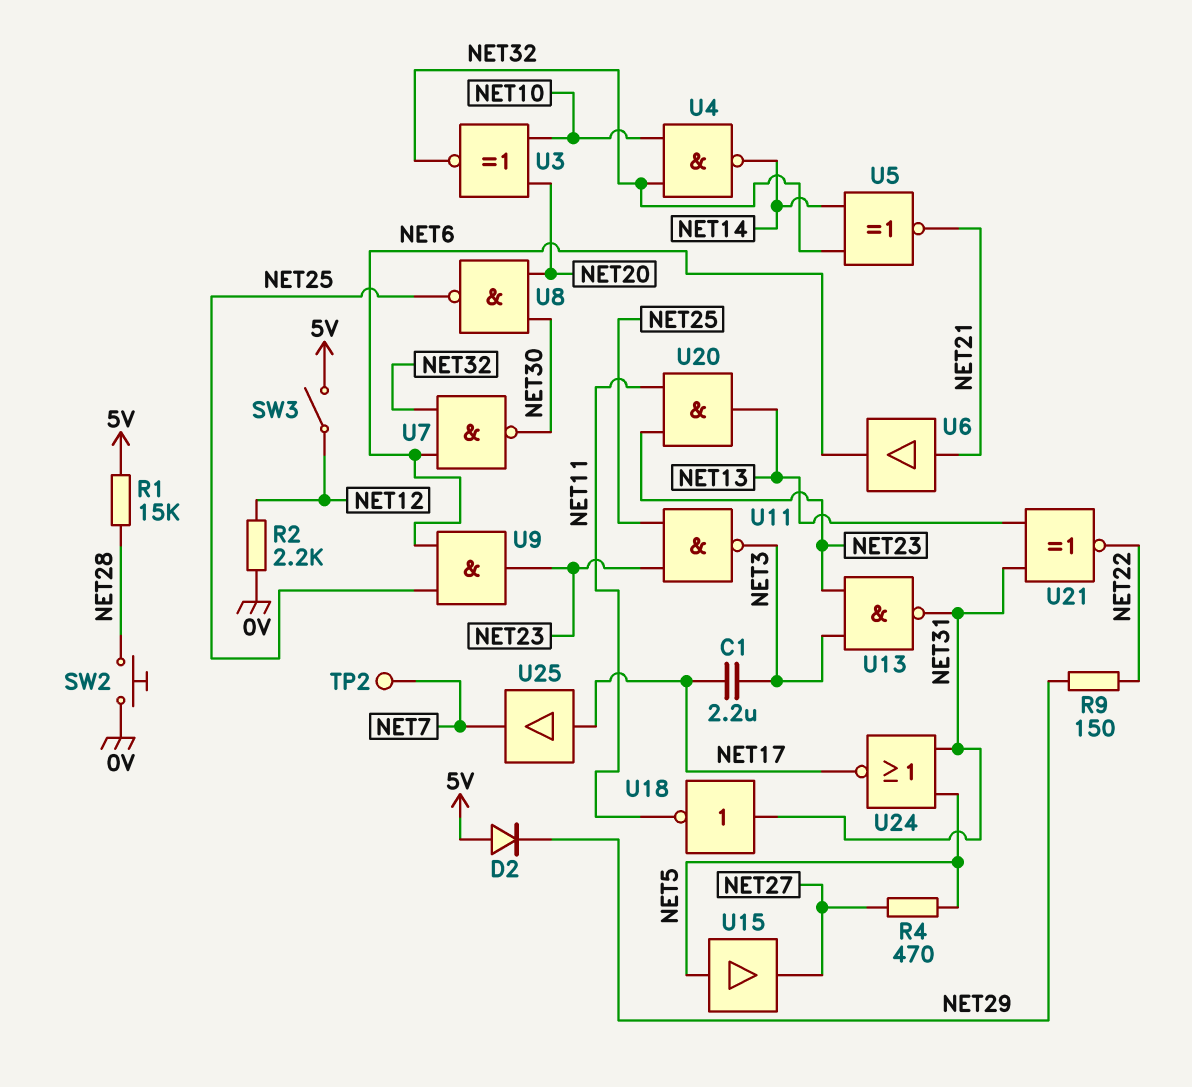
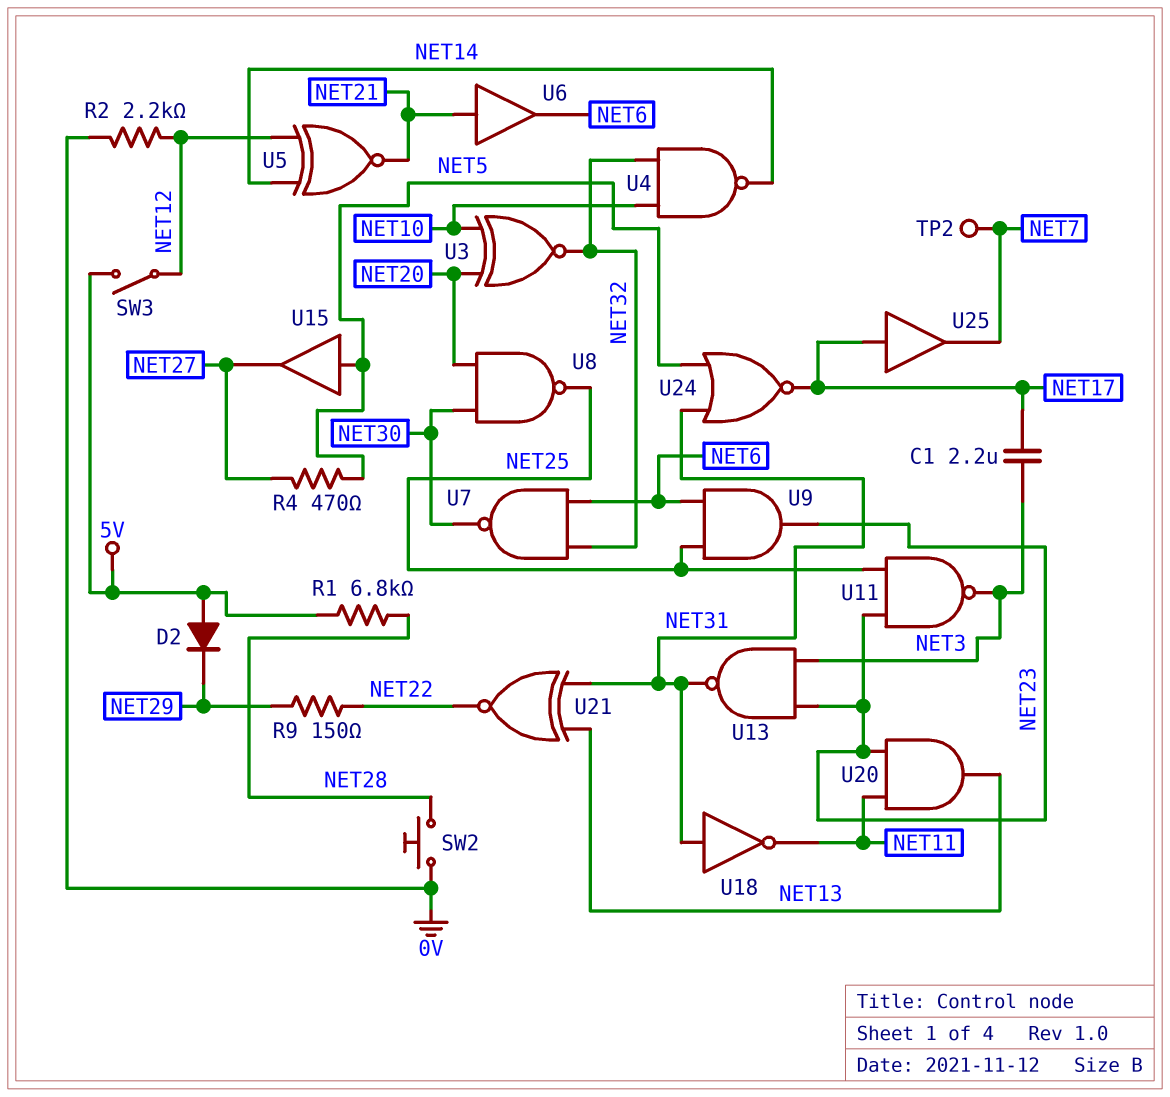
R1: 15k (5V, NET28) -> 6.8k (5V, NET28)
U5: XNOR (in NET14, in NET32, out NET21) -> XNOR (in NET12, in NET14, out NET21)

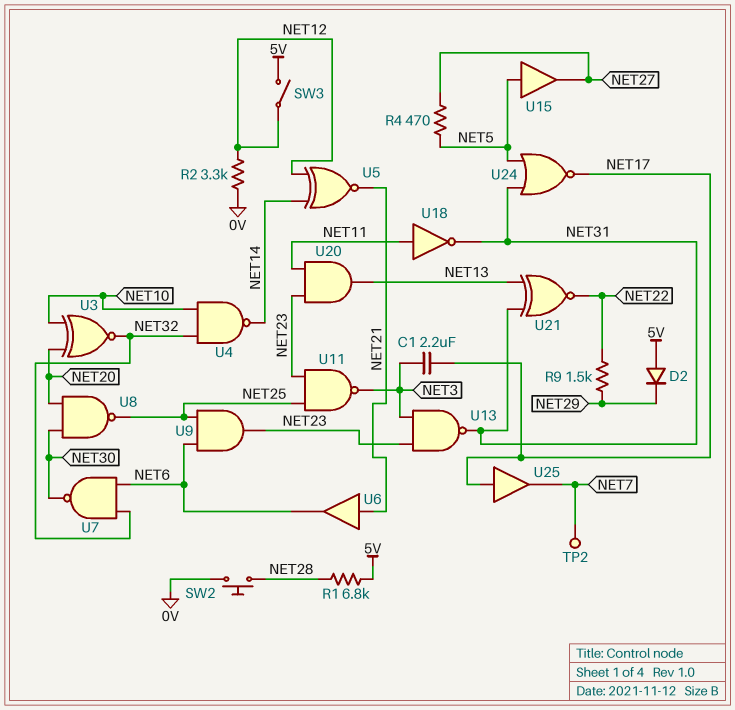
R2: 2.2k (0V, NET12) -> 3.3k (0V, NET12)
R9: 150 (NET22, NET29) -> 1.5k (NET22, NET29)
U18: NOT (in NET31, out NET11) -> NOT (in NET11, out NET31)

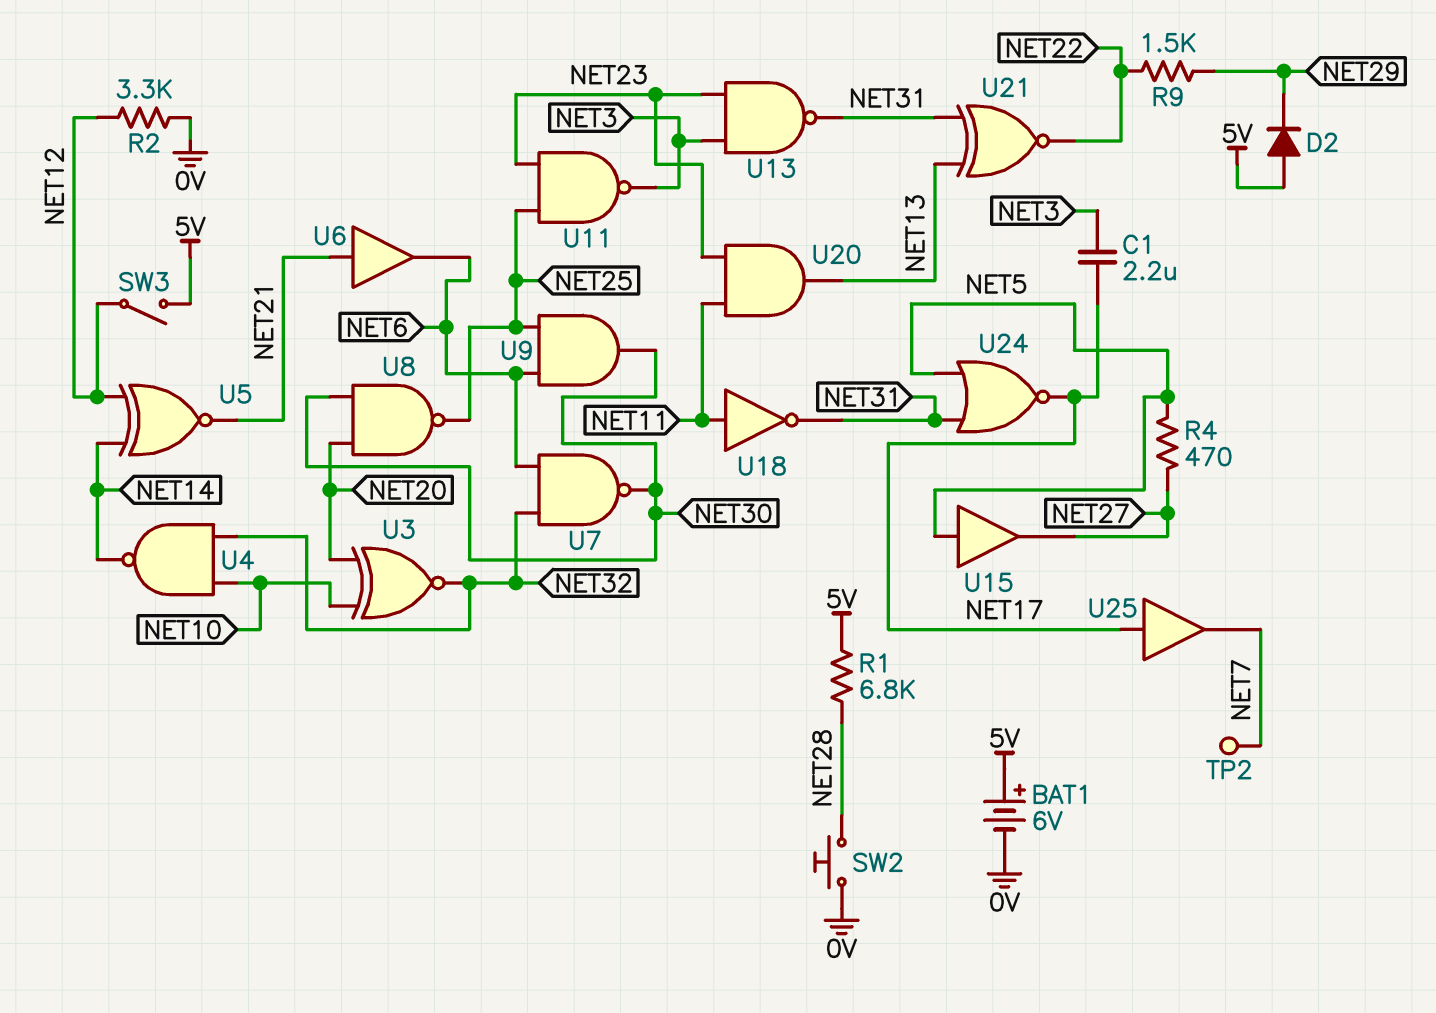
BAT1: none -> 6V (plus 5V, minus 0V)
U9: AND (in NET6, in NET25, out NET23) -> AND (in NET6, in NET25, out NET30)

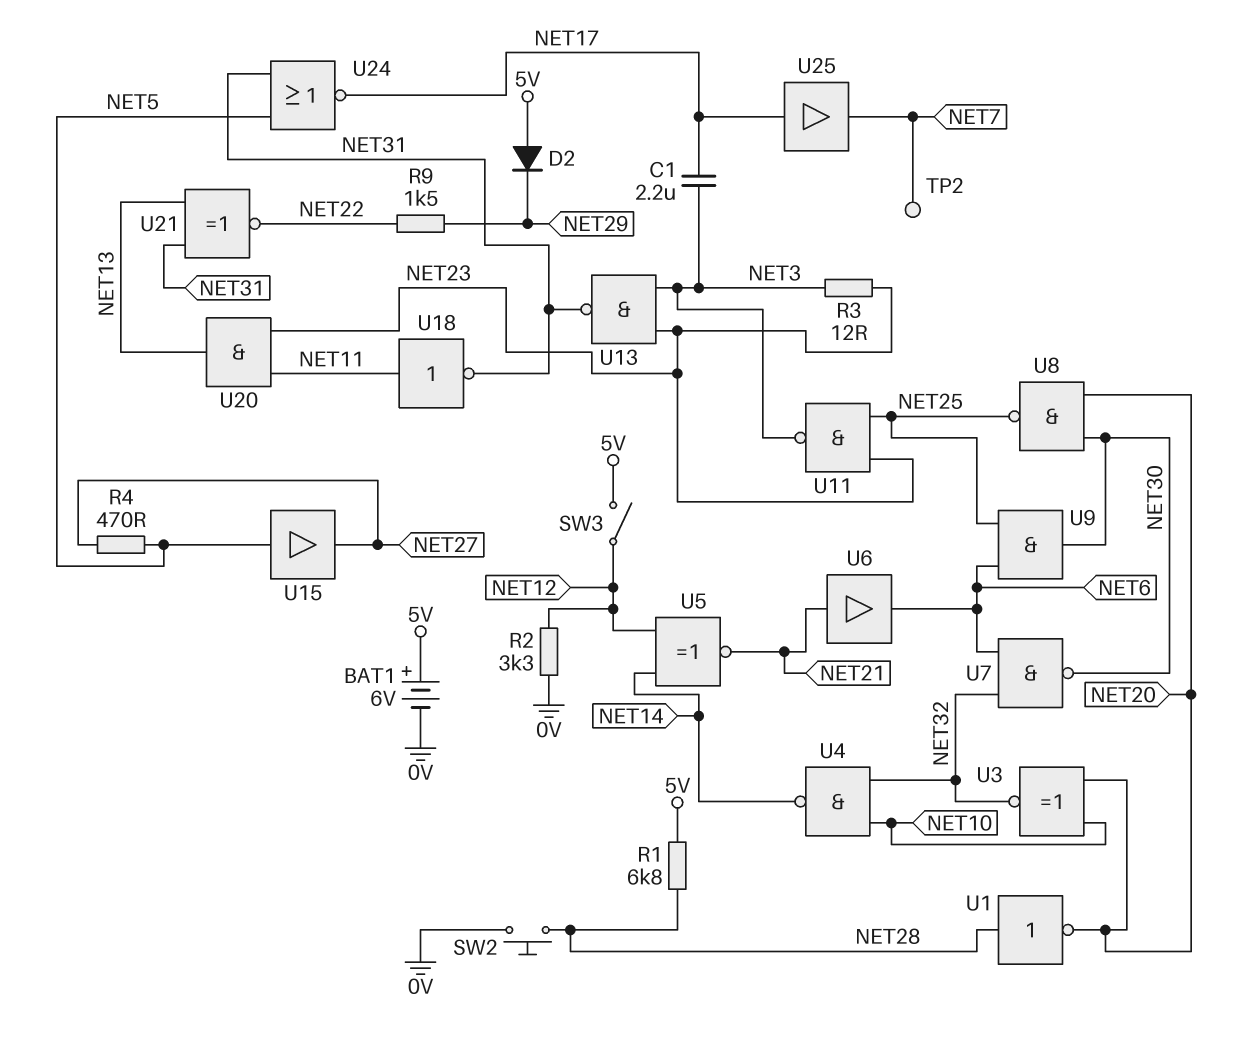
R3: none -> 12 (NET3, NET23)
U1: none -> NOT (in NET28, out NET20)

